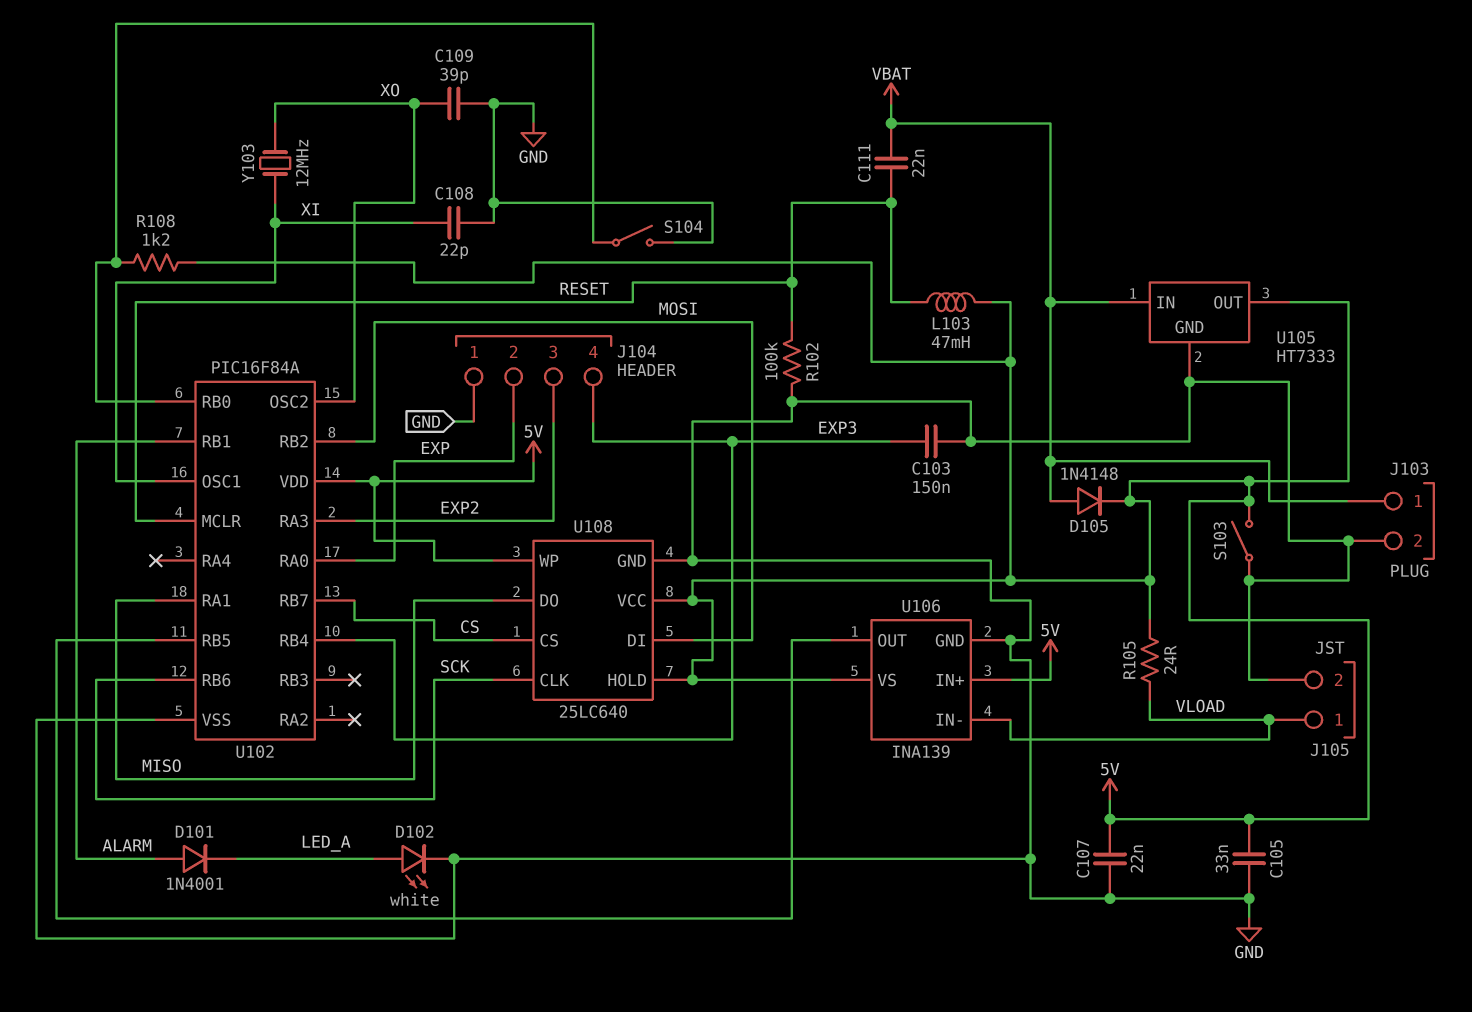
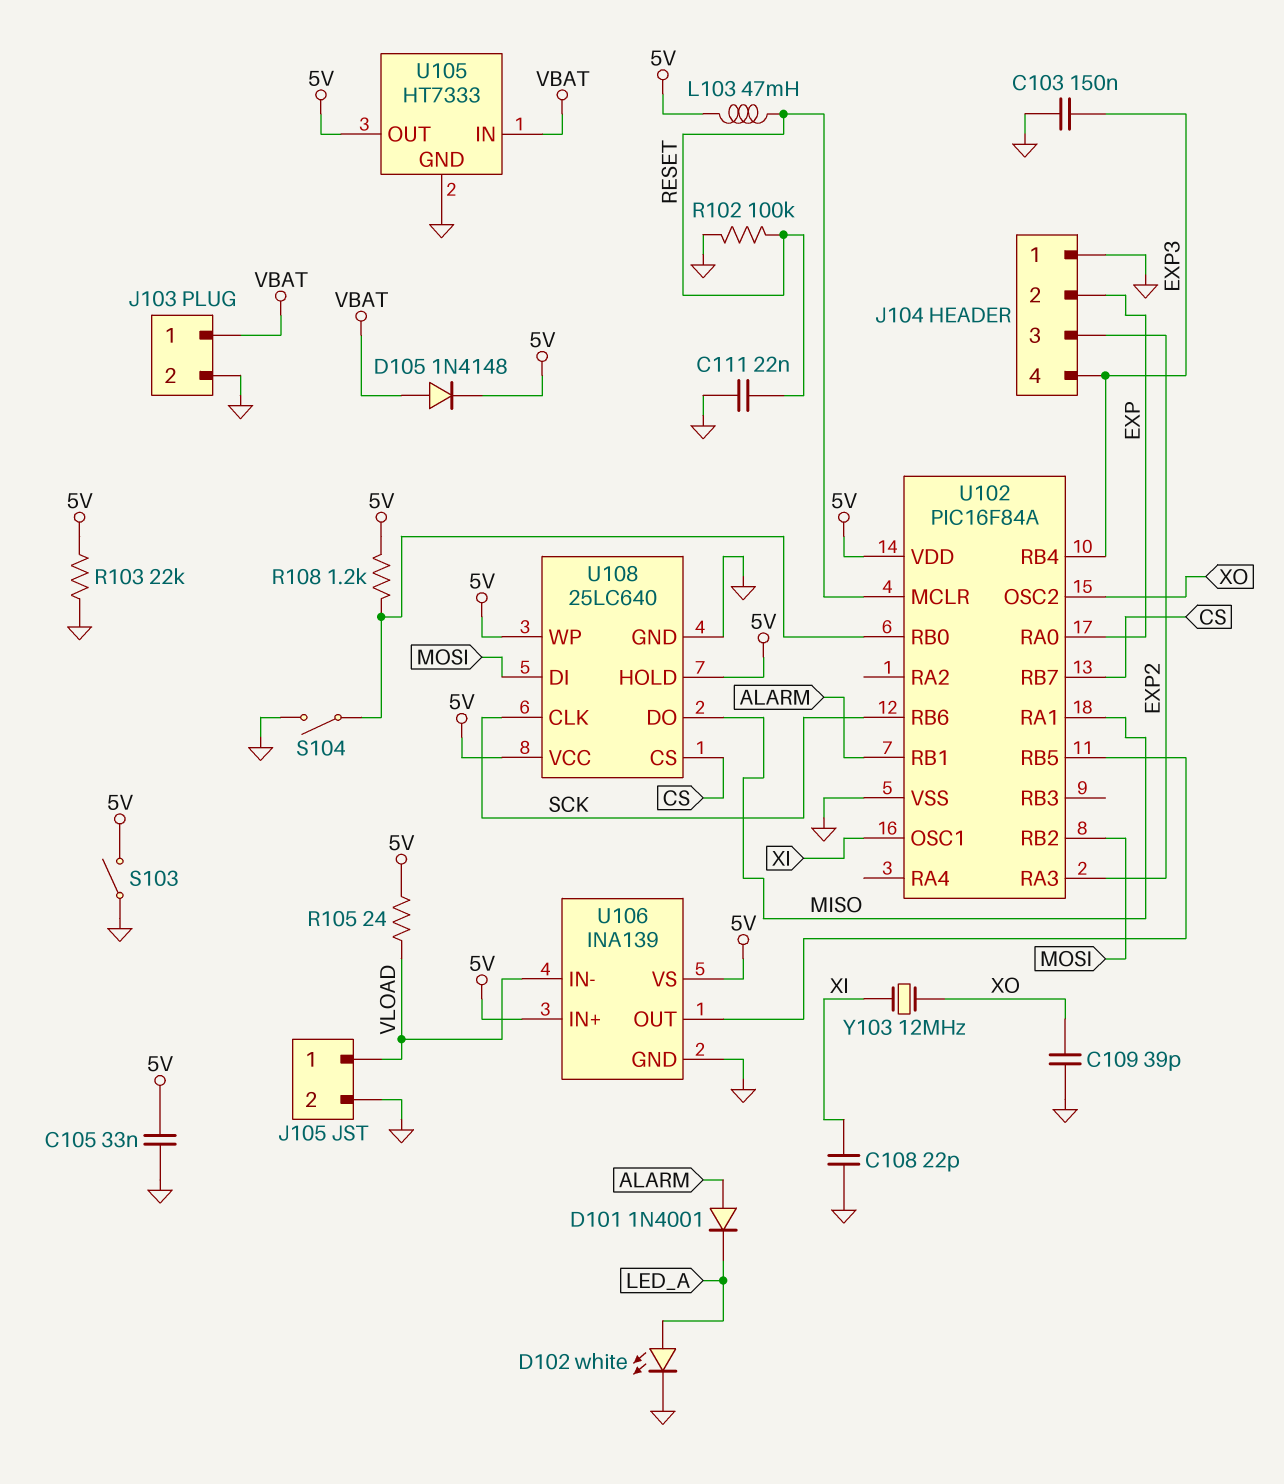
C107: 22nF (5V, GND) -> none
C111: 22nF (RESET, VBAT) -> 22nF (GND, RESET)
R103: none -> 22k (5V, GND)

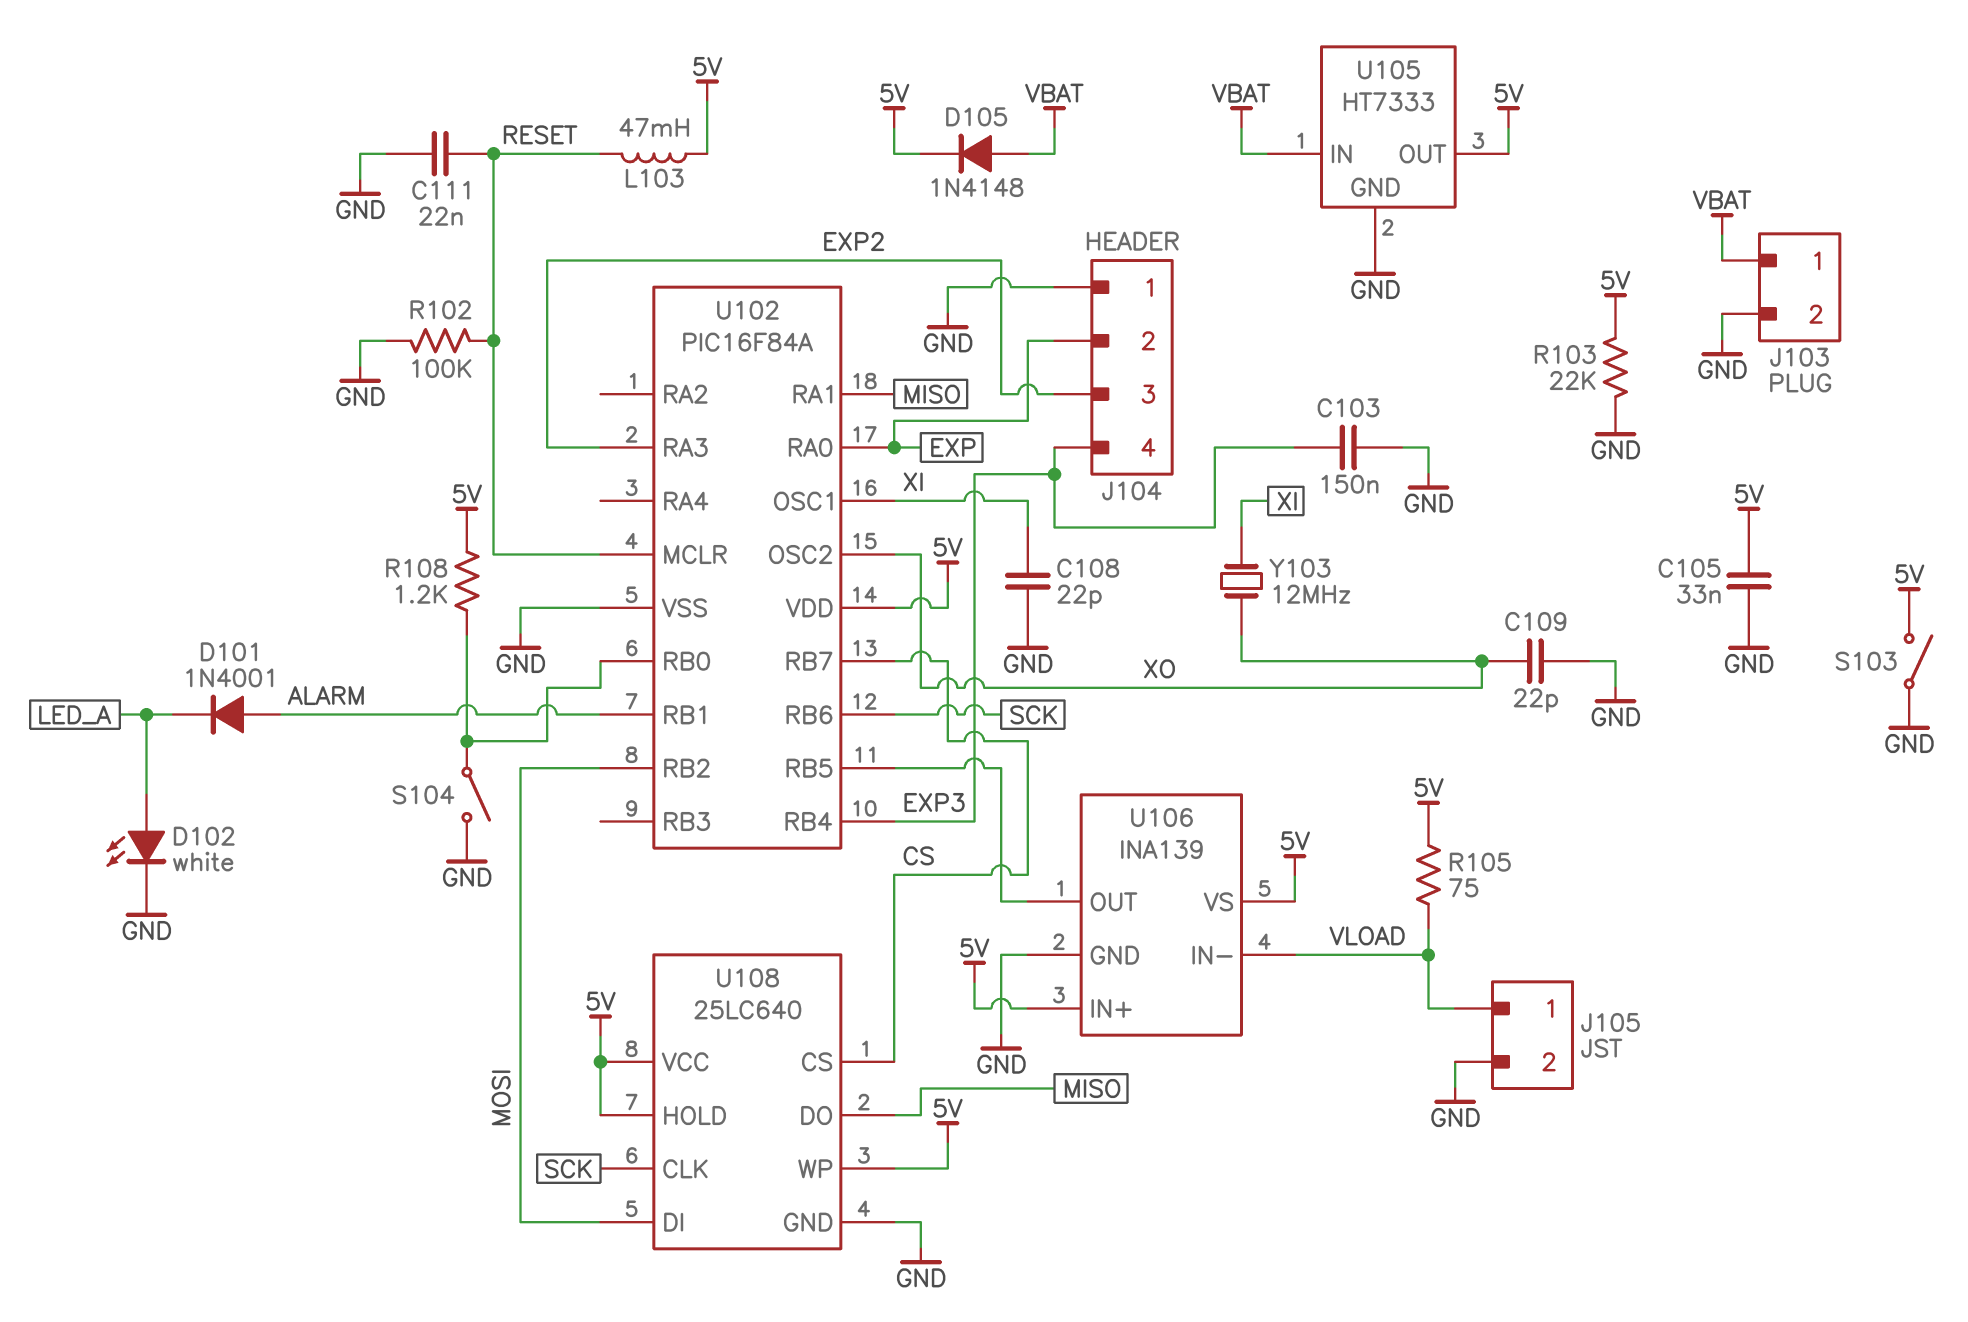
C109: 39pF (GND, XO) -> 22pF (GND, XO)
R105: 24 (5V, VLOAD) -> 75 (5V, VLOAD)

